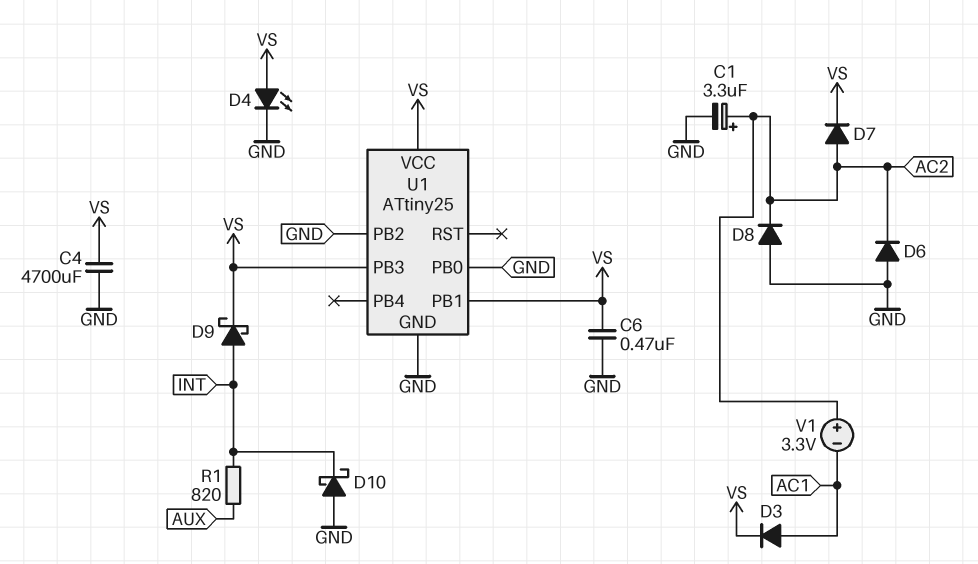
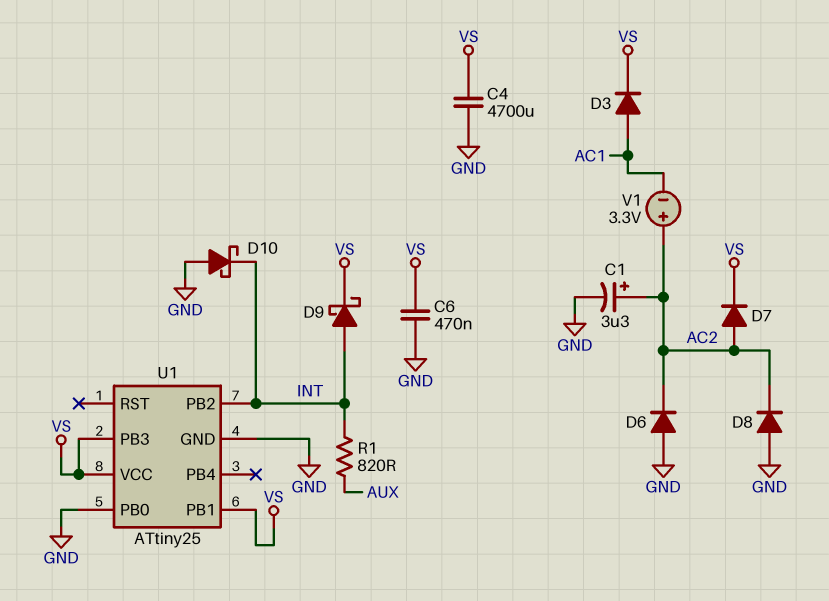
D4: LED (A VS, K GND) -> none
U1 pin PB2: GND -> INT

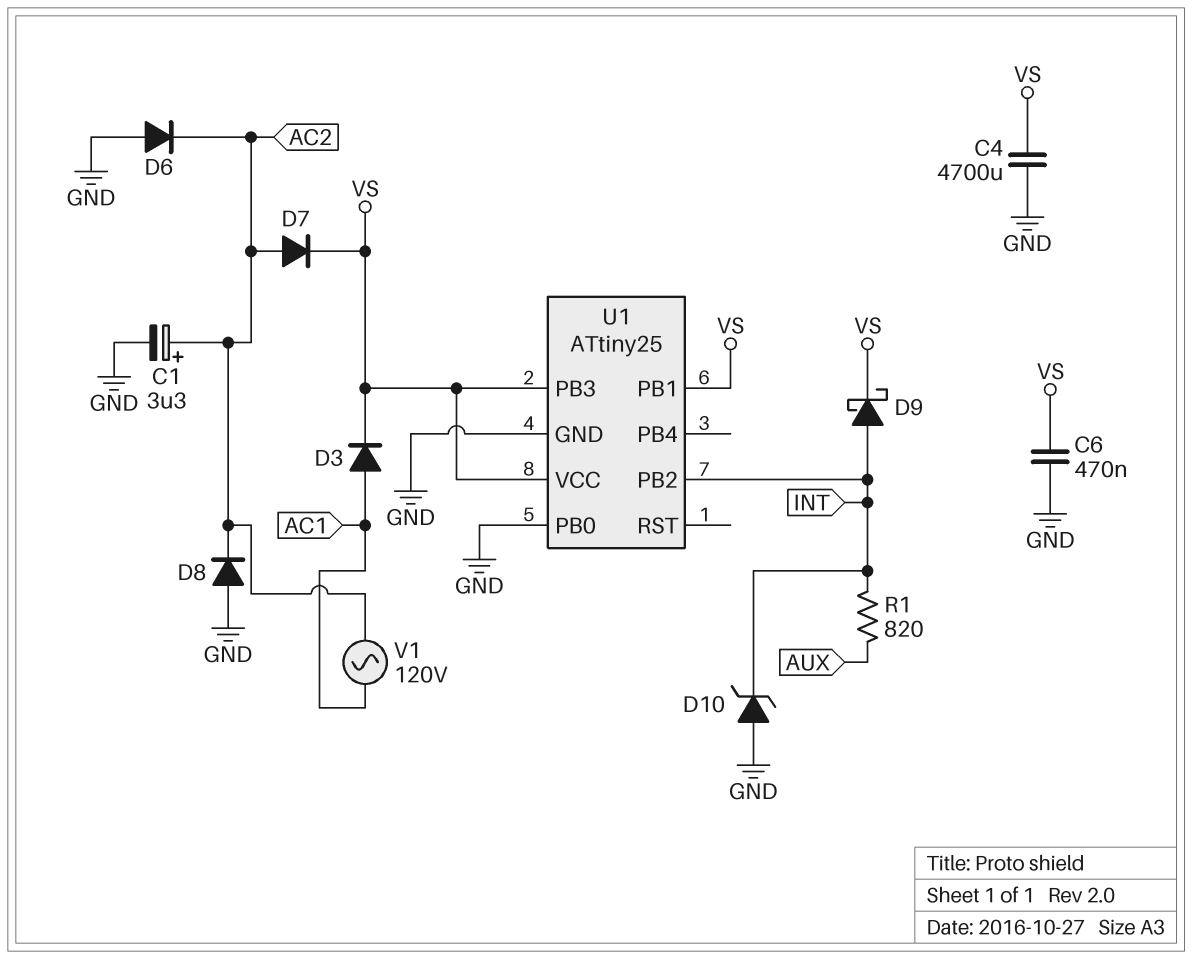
D10: schottky (A GND, K INT) -> zener (A GND, K INT)
V1: 3.3V (plus AC2, minus AC1) -> AC 120V (AC1, AC2)

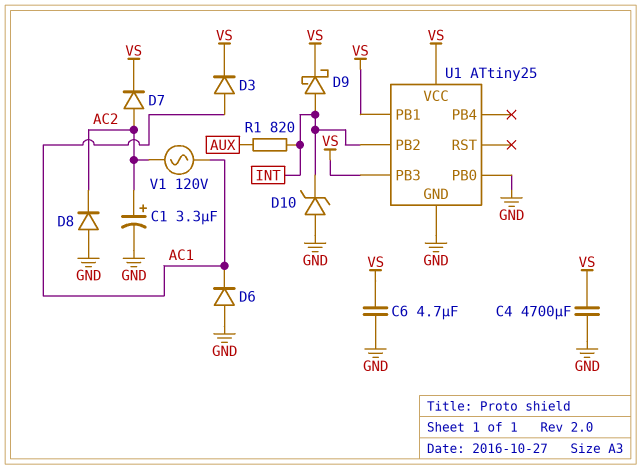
C6: 470nF (GND, VS) -> 4.7uF (GND, VS)
D6: diode (A GND, K AC2) -> diode (A GND, K AC1)

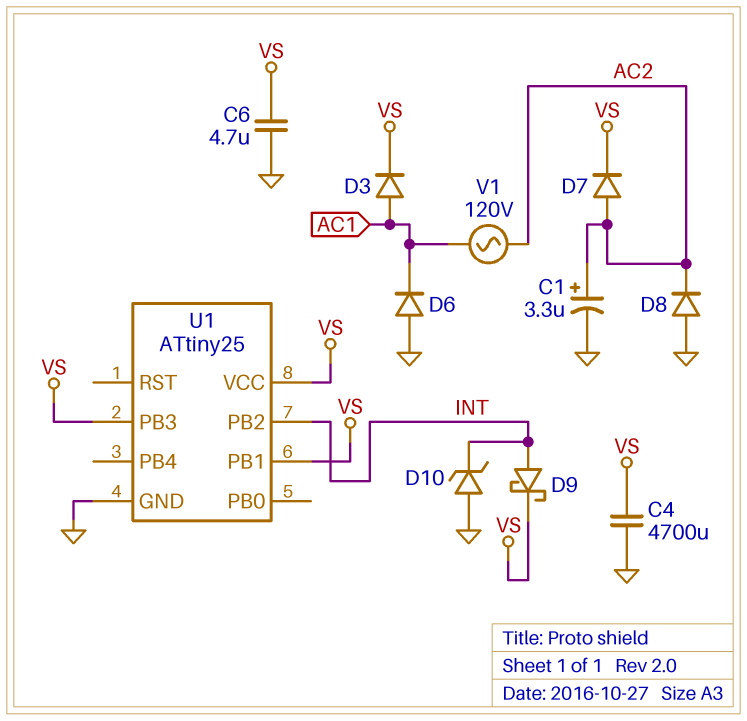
R1: 820 (AUX, INT) -> none
U1 pin PB0: GND -> none

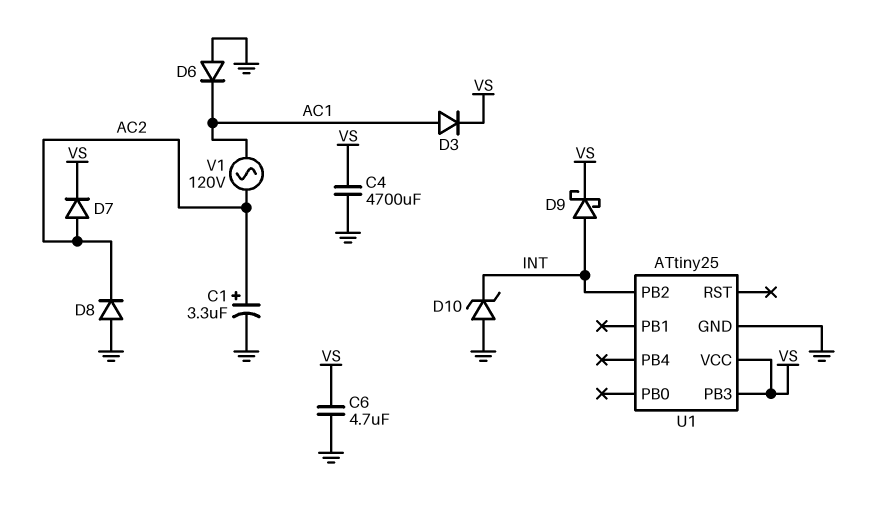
U1 pin PB1: VS -> none

